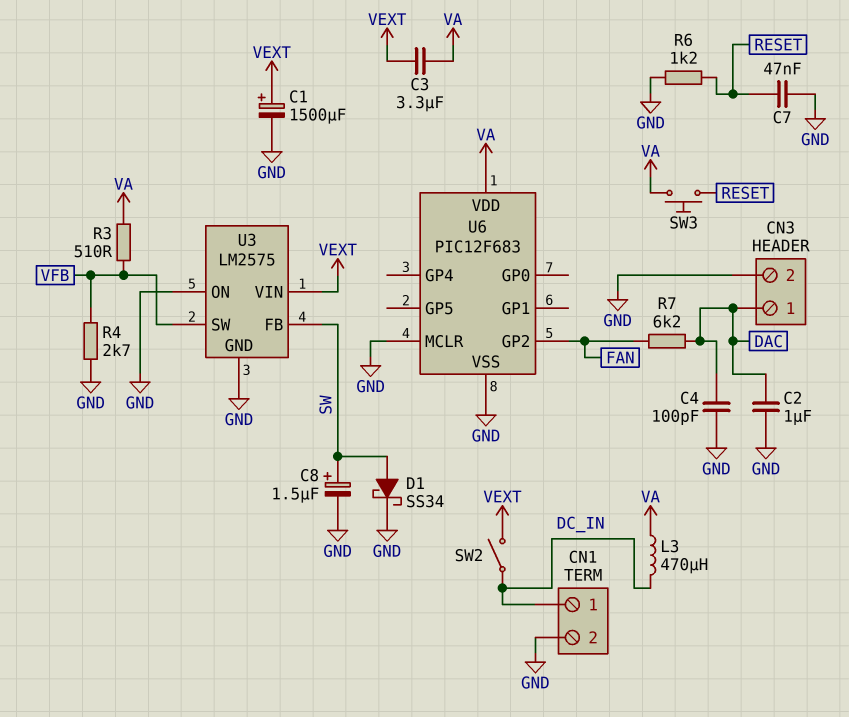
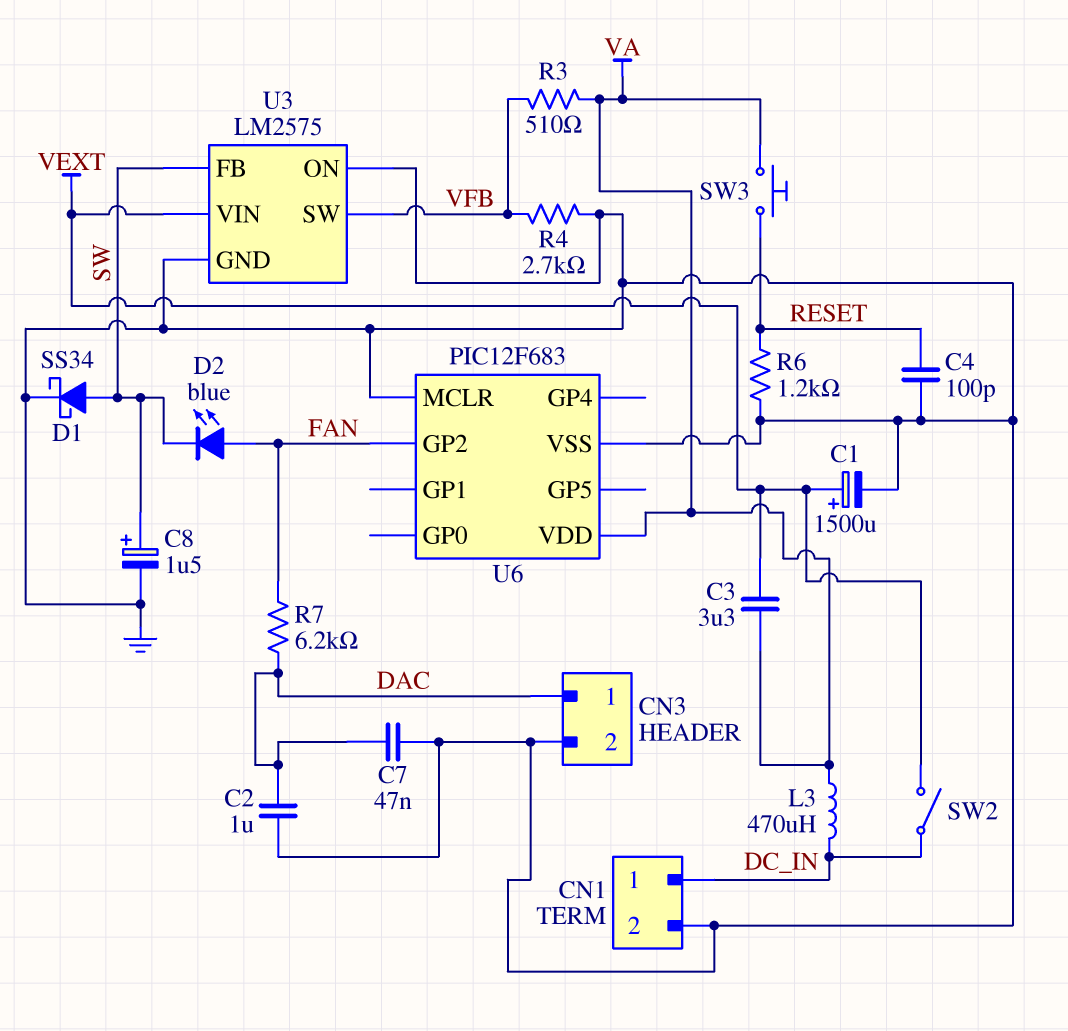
C4: 100pF (DAC, GND) -> 100pF (GND, RESET)
C7: 47nF (GND, RESET) -> 47nF (DAC, GND)
D2: none -> LED blue (A FAN, K SW)

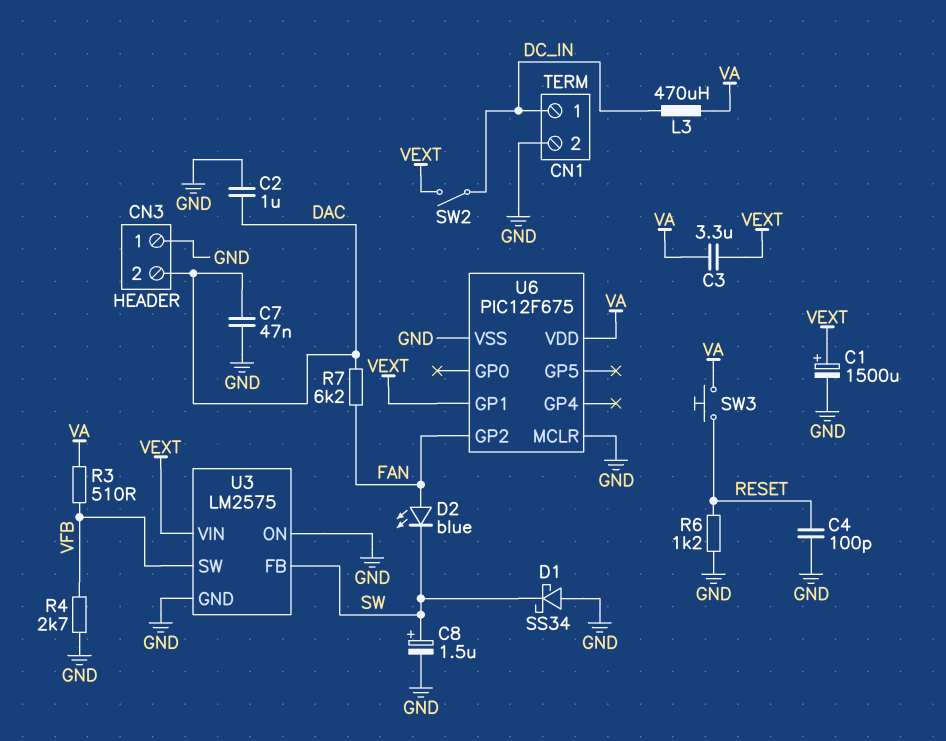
CN3 pin 1: DAC -> GND
CN3 pin 2: GND -> DAC
D1: schottky SS34 (A SW, K GND) -> schottky SS34 (A GND, K SW)
U6: PIC12F683 -> PIC12F675
U6 pin GP1: none -> VEXT

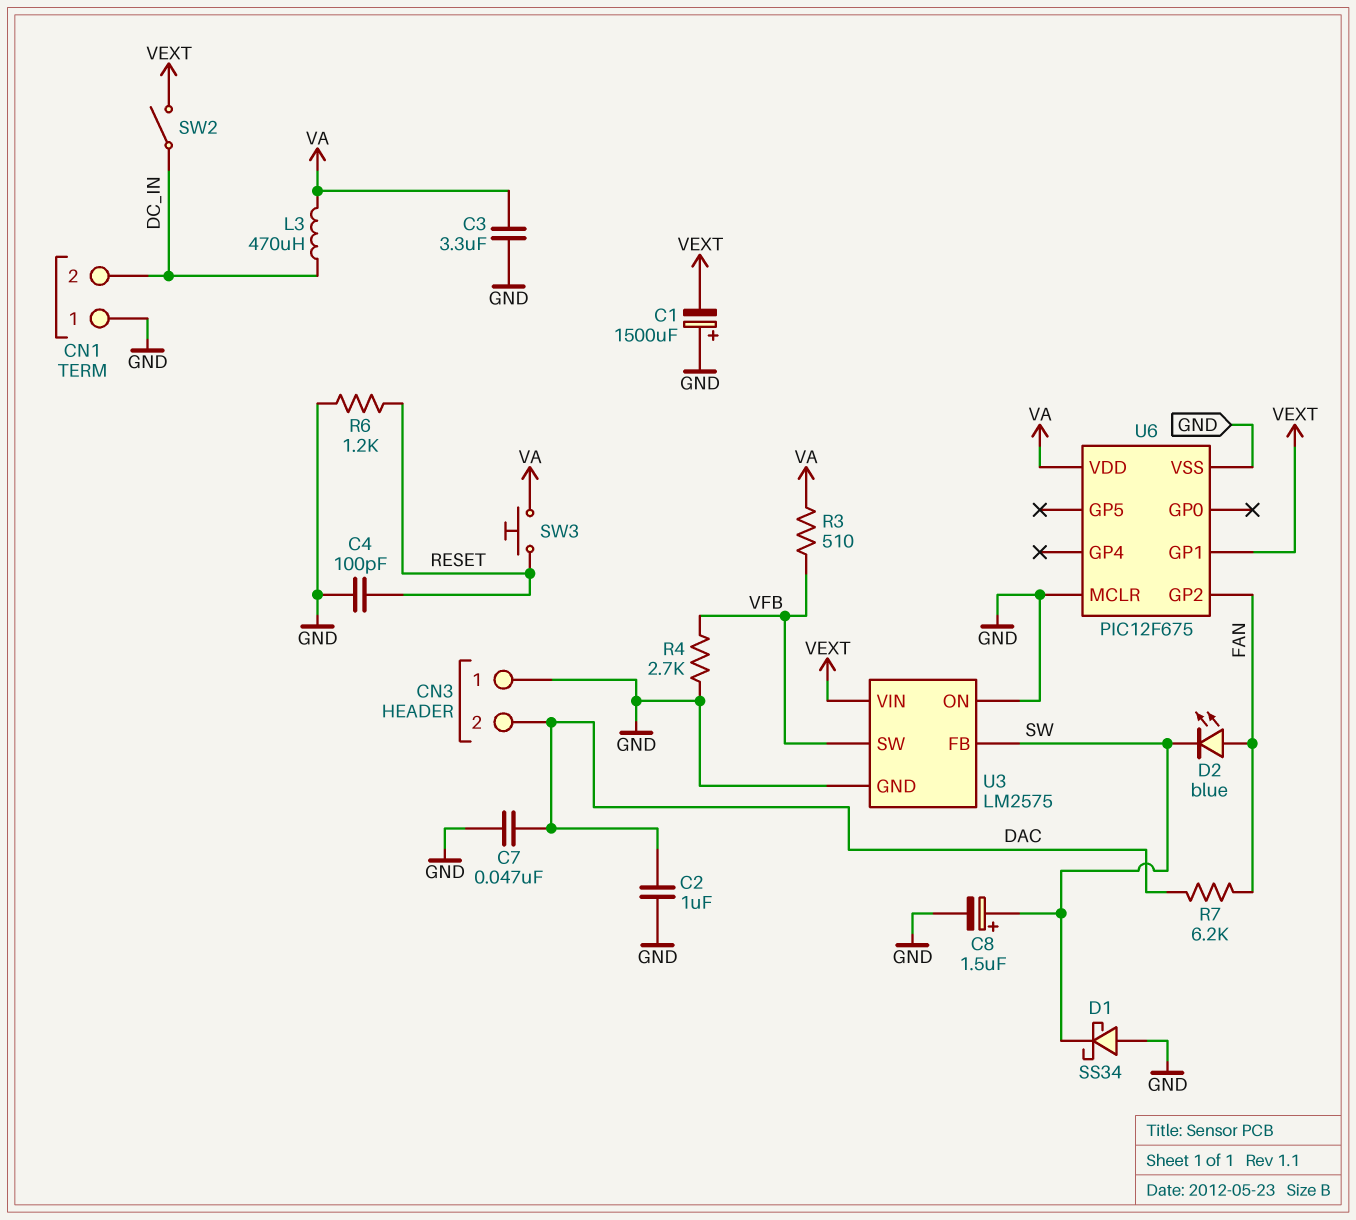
C1: 1500uF (plus VEXT, minus GND) -> 1500uF (plus GND, minus VEXT)
C3: 3.3uF (VA, VEXT) -> 3.3uF (GND, VA)
CN1 pin 1: DC_IN -> GND
CN1 pin 2: GND -> DC_IN

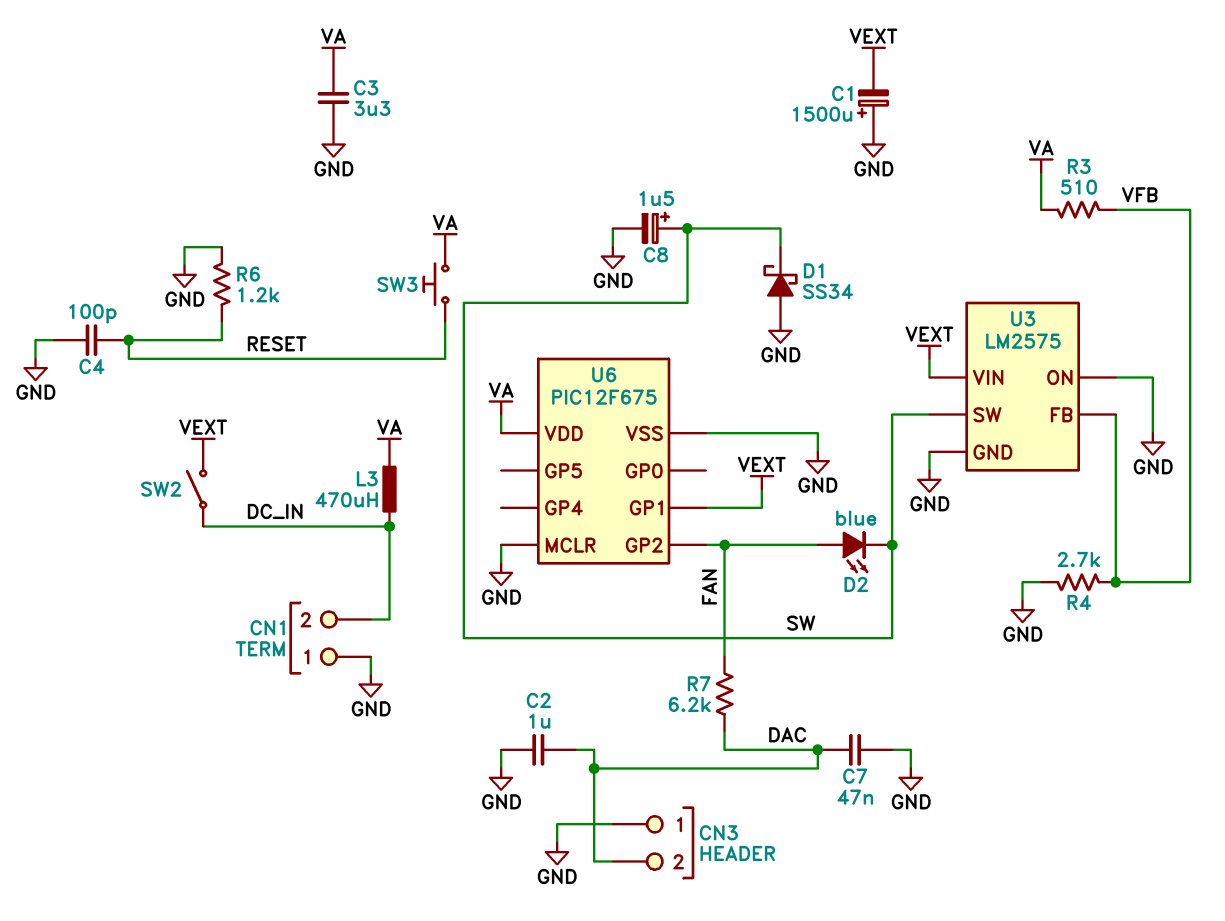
U3 pin FB: SW -> VFB
U3 pin SW: VFB -> SW

